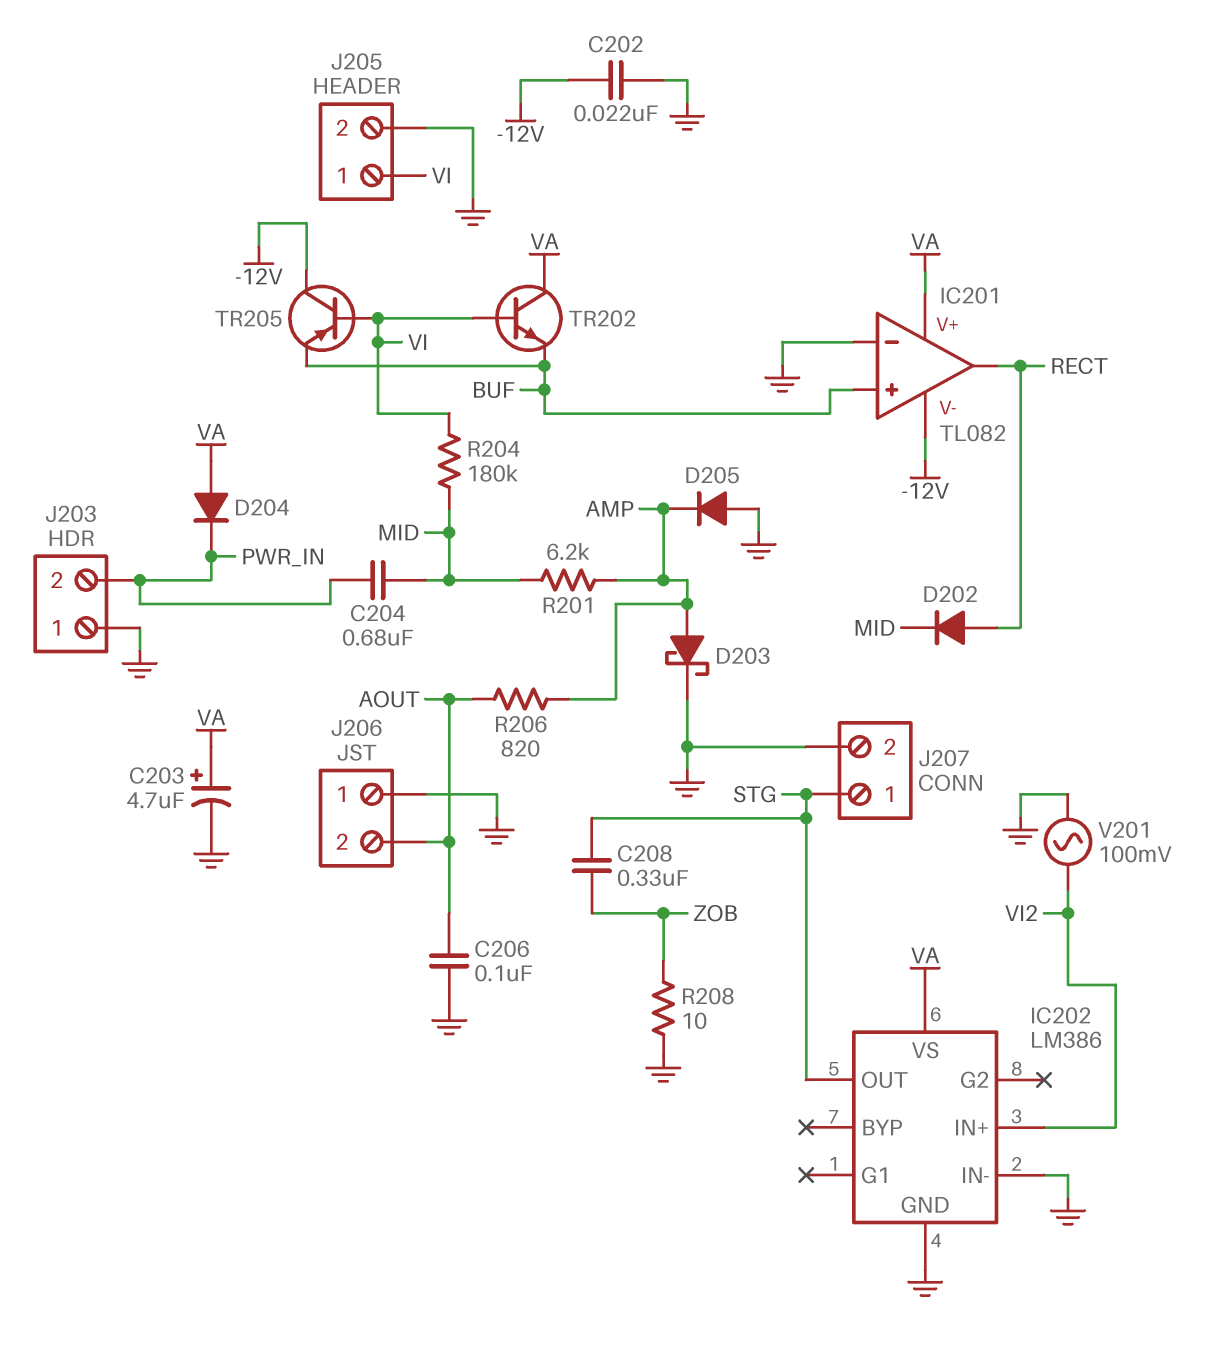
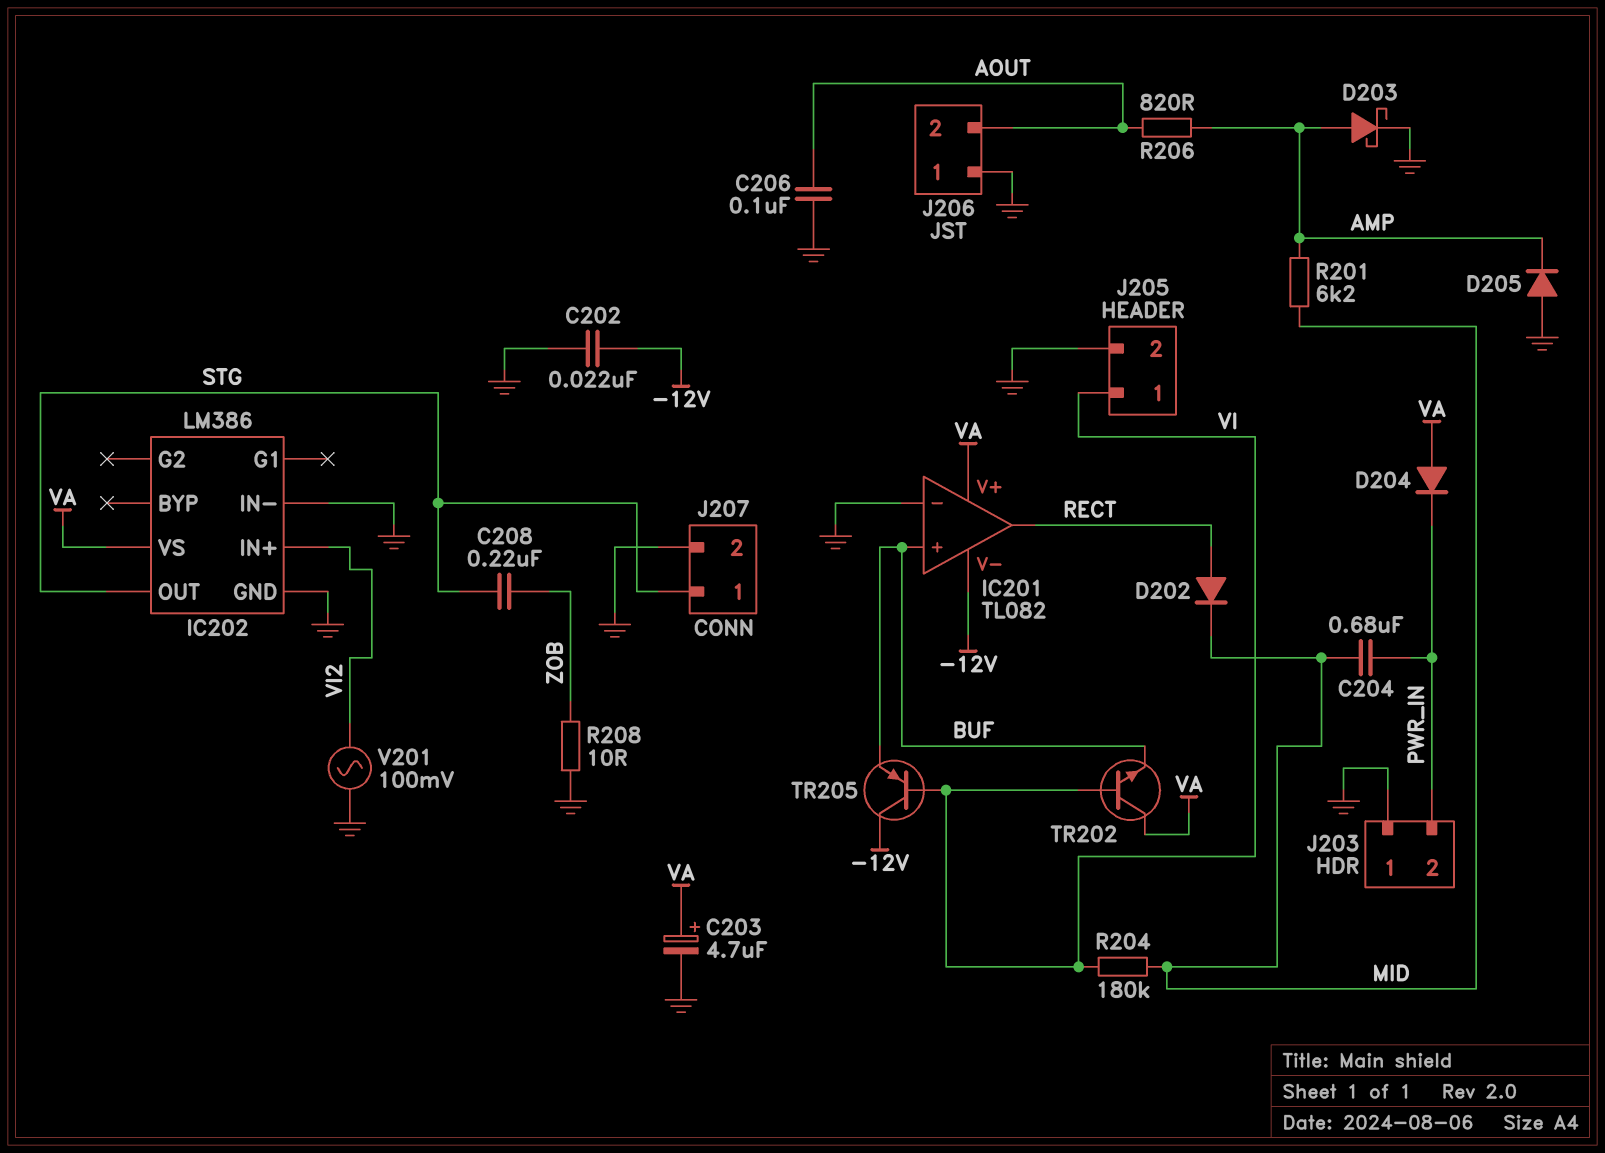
C208: 330nF (STG, ZOB) -> 220nF (STG, ZOB)

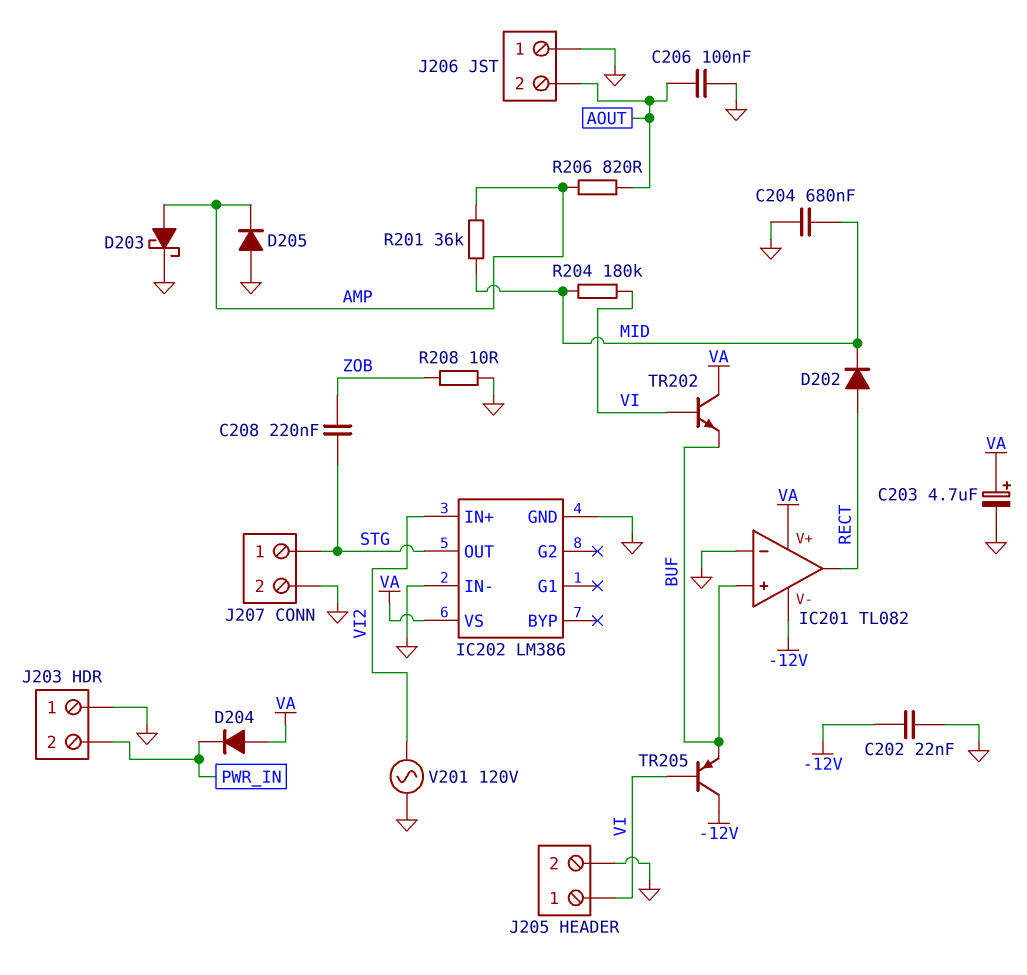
C204: 680nF (MID, PWR_IN) -> 680nF (GND, MID)
R201: 6.2k (AMP, MID) -> 36k (AMP, MID)
V201: AC 100mV (GND, VI2) -> AC 120V (GND, VI2)

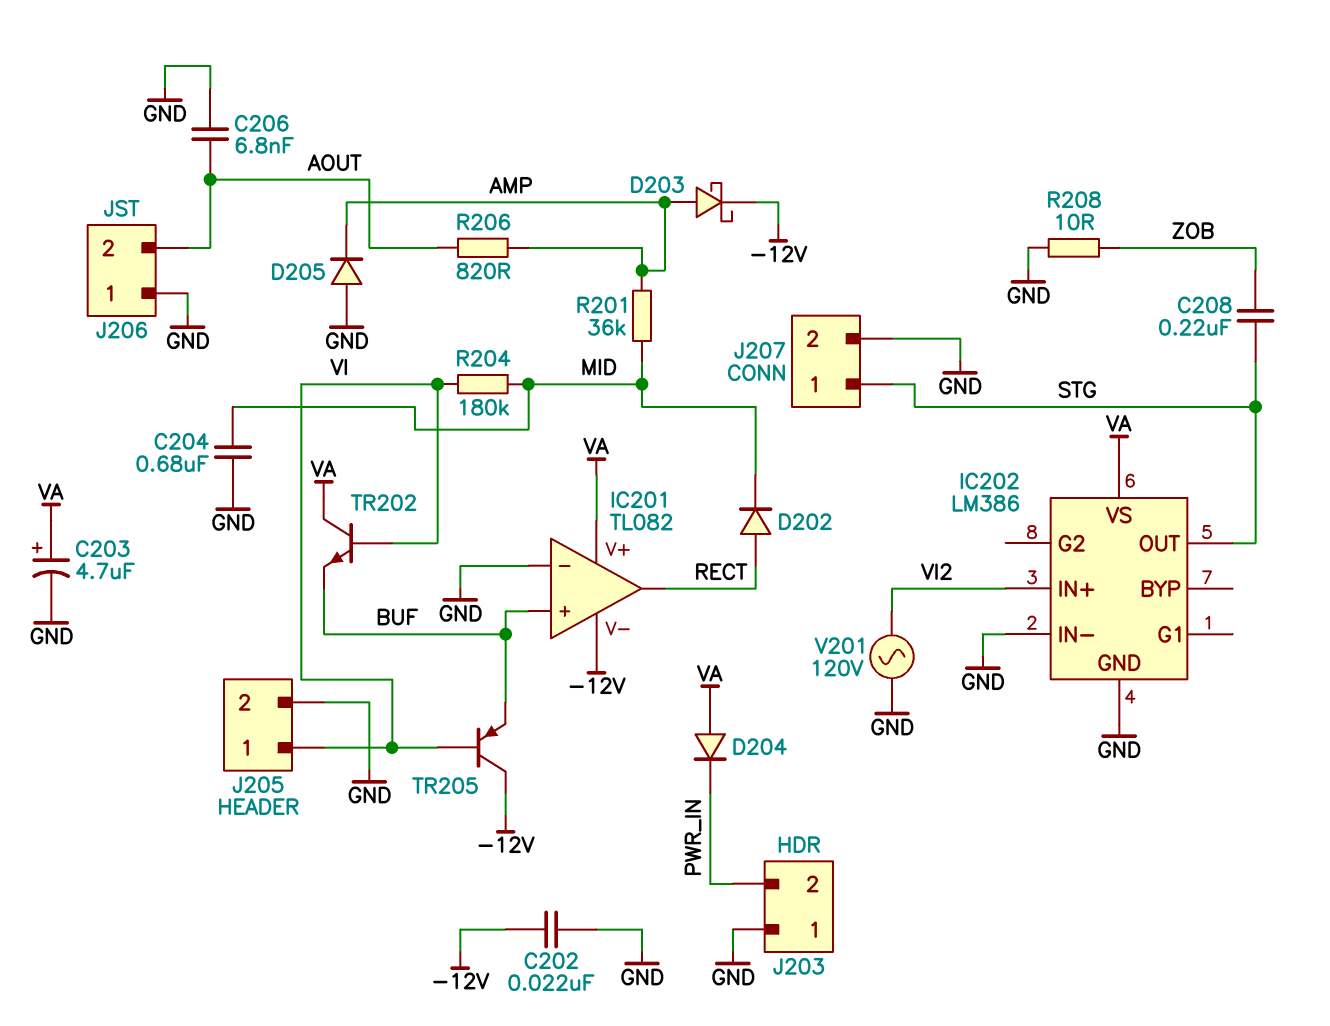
C206: 100nF (AOUT, GND) -> 6.8nF (AOUT, GND)
D203: schottky (A AMP, K GND) -> schottky (A AMP, K -12V)

